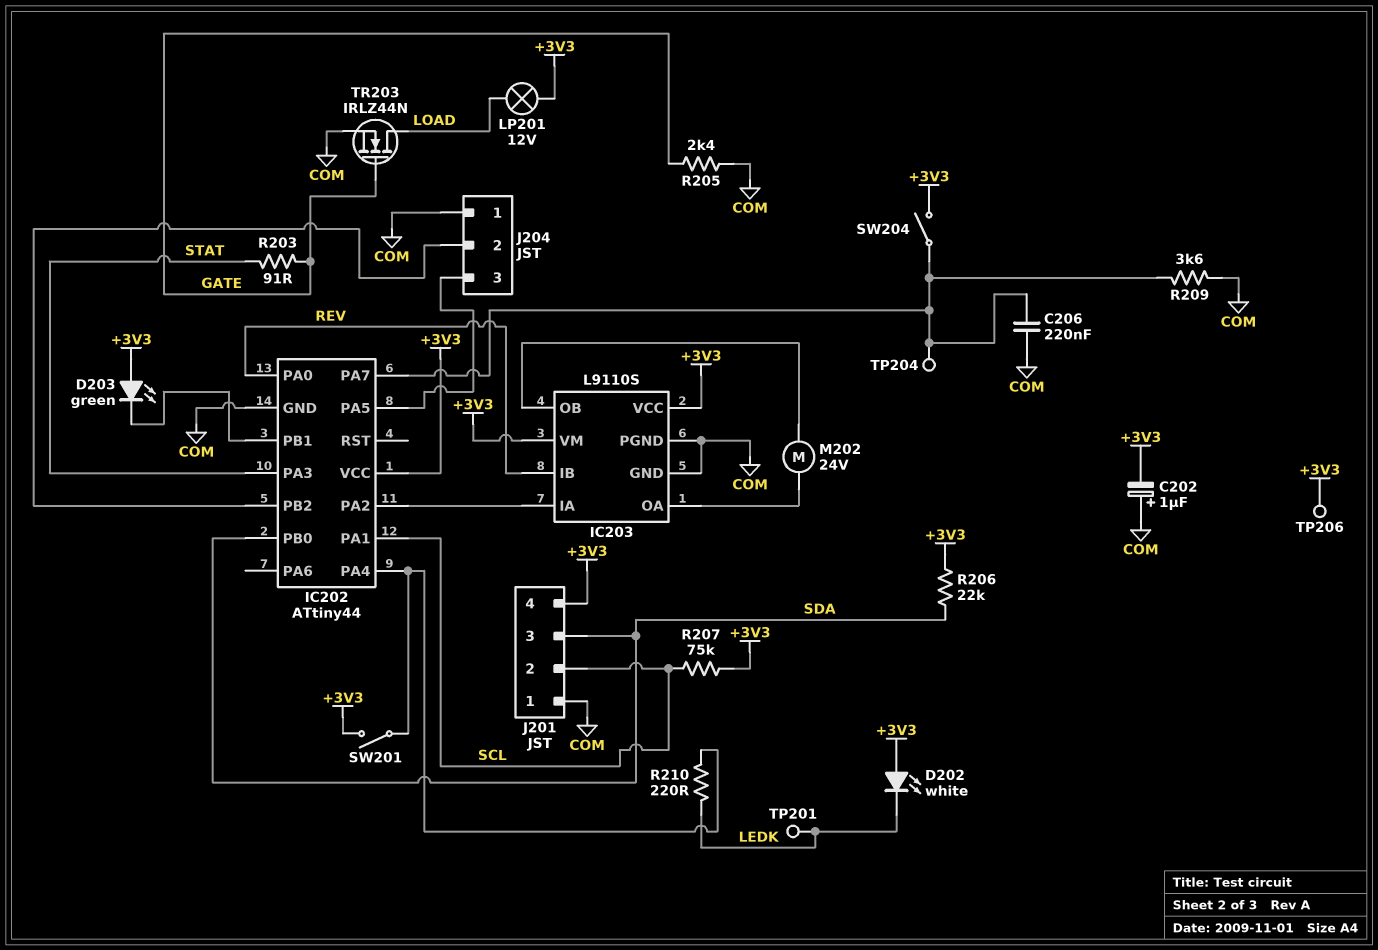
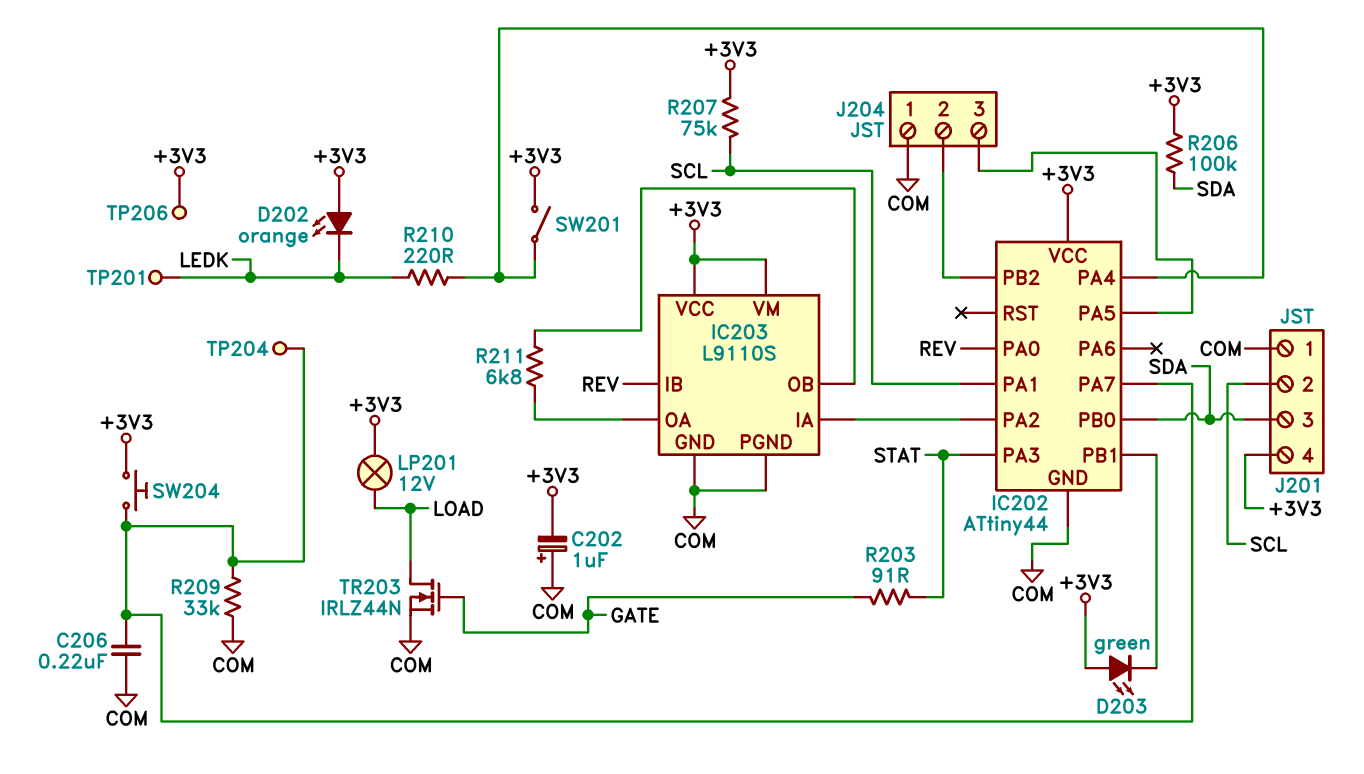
D202: LED white (A +3V3, K LEDK) -> LED orange (A +3V3, K LEDK)
M202: motor 24V (IC203/OA, IC203/OB) -> none
R205: 2.4k (COM, GATE) -> none
R206: 22k (+3V3, SDA) -> 100k (+3V3, SDA)
R209: 3.6k (COM, IC202/PA7) -> 33k (COM, IC202/PA7)
R211: none -> 6.8k (IC203/OA, IC203/OB)
SW204: switch (+3V3, IC202/PA7) -> button (+3V3, IC202/PA7)

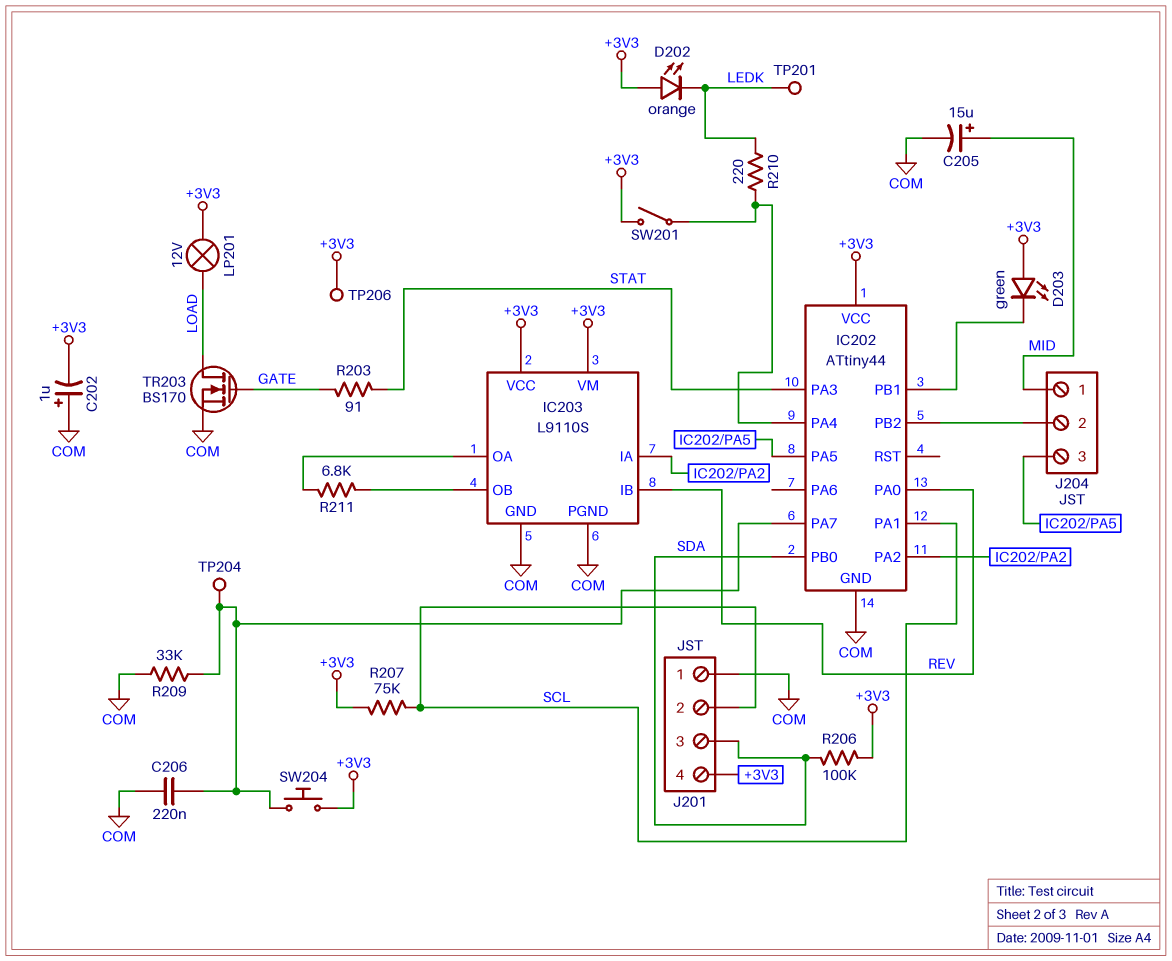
C205: none -> 15uF (plus MID, minus COM)
J204 pin 1: COM -> MID
TR203: NMOS IRLZ44N (G GATE, D LOAD, S COM) -> NMOS BS170 (G GATE, D LOAD, S COM)

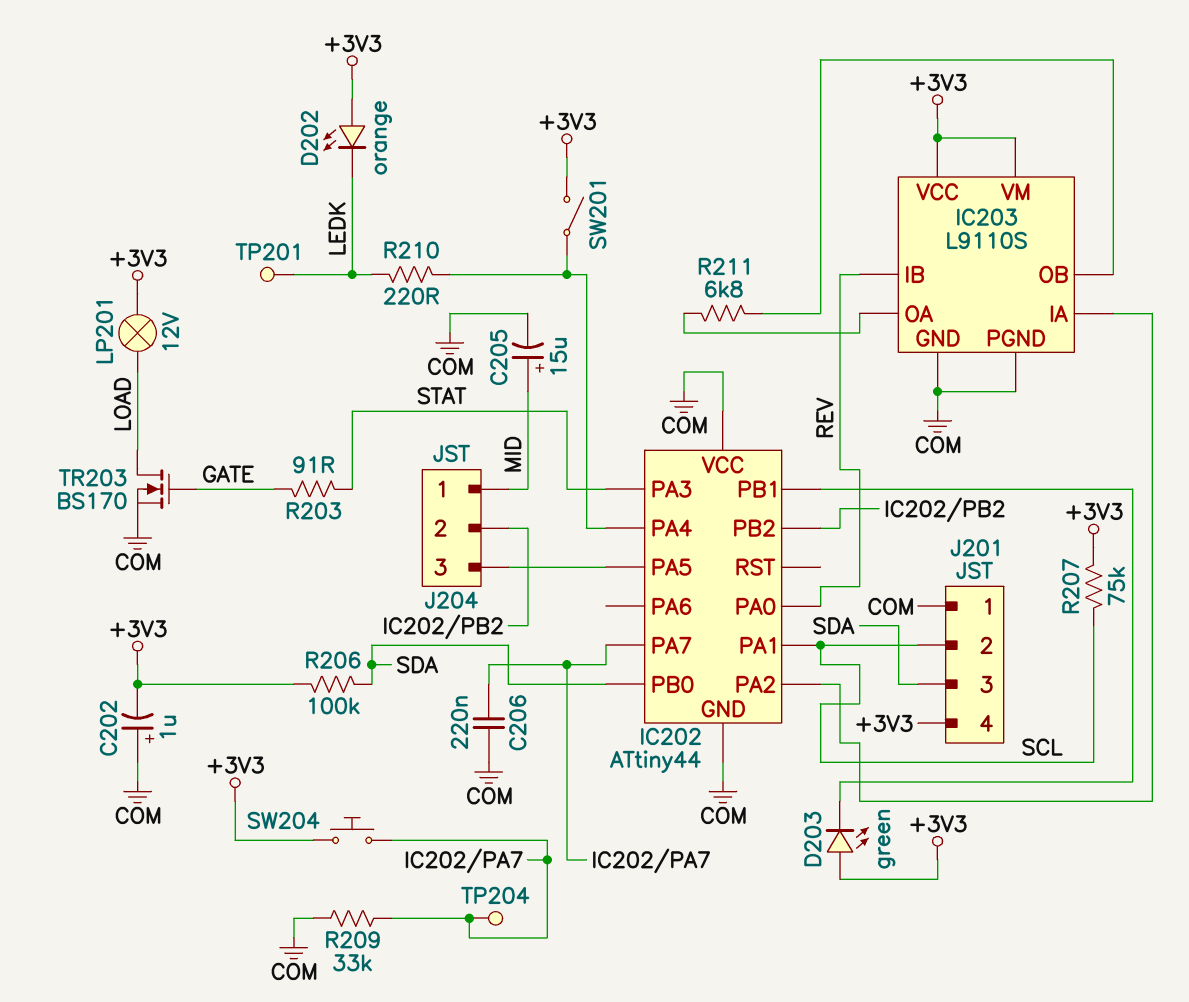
IC202 pin VCC: +3V3 -> COM
TP206: test point (+3V3) -> none

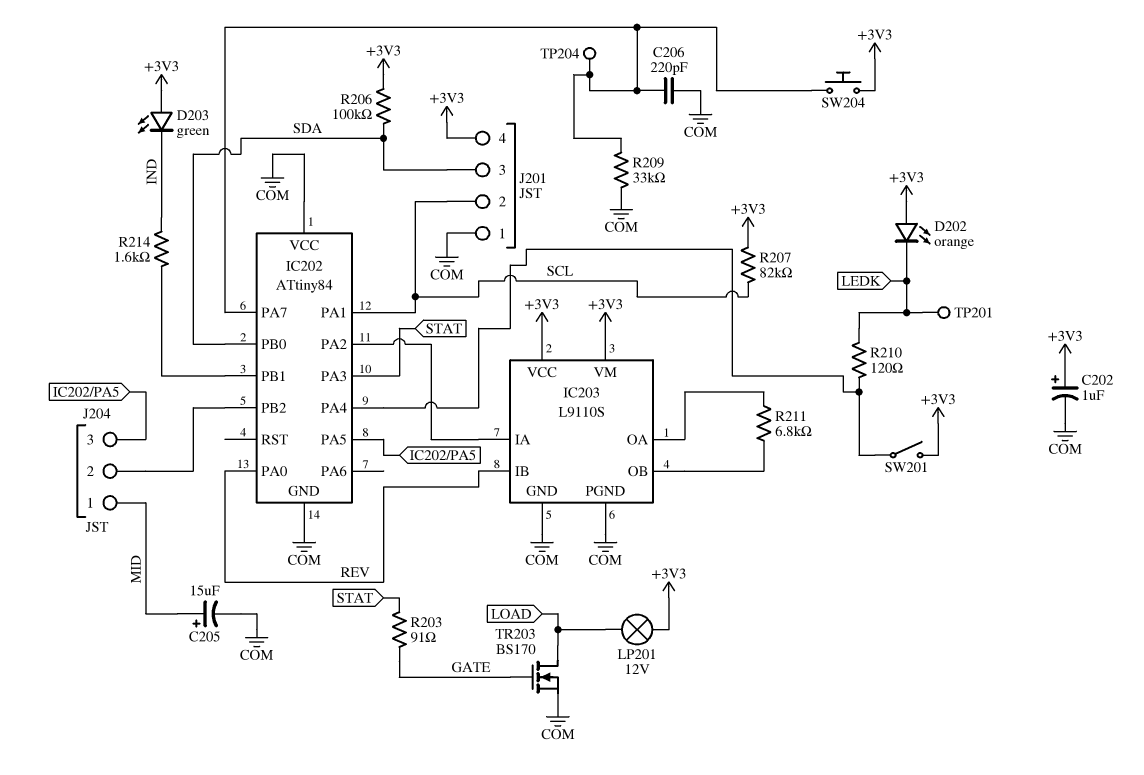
C202: 1uF (plus COM, minus +3V3) -> 1uF (plus +3V3, minus COM)
C206: 220nF (COM, IC202/PA7) -> 220pF (COM, IC202/PA7)
D203: LED green (A +3V3, K IC202/PB1) -> LED green (A +3V3, K IND)
IC202: ATtiny44 -> ATtiny84
R207: 75k (+3V3, SCL) -> 82k (+3V3, SCL)
R210: 220 (IC202/PA4, LEDK) -> 120 (IC202/PA4, LEDK)
R214: none -> 1.6k (IC202/PB1, IND)

